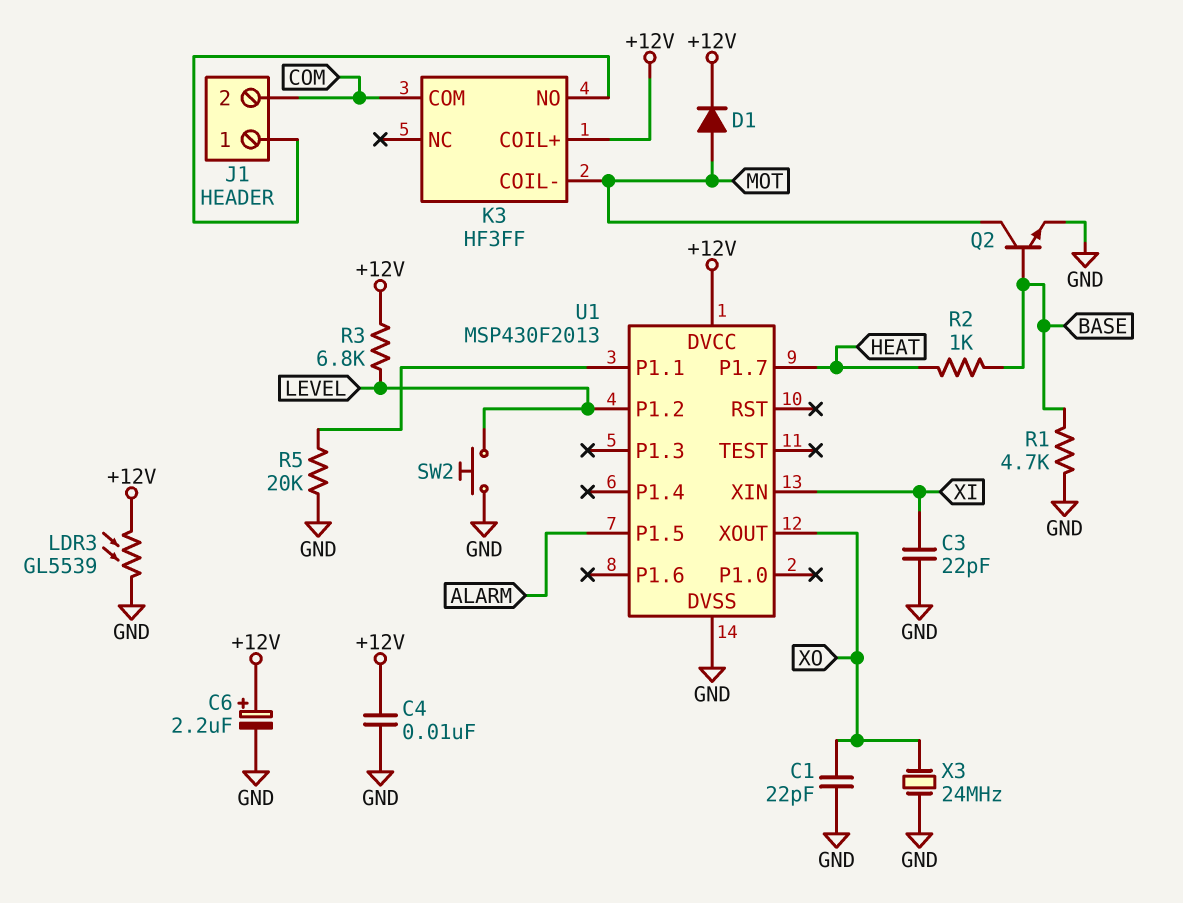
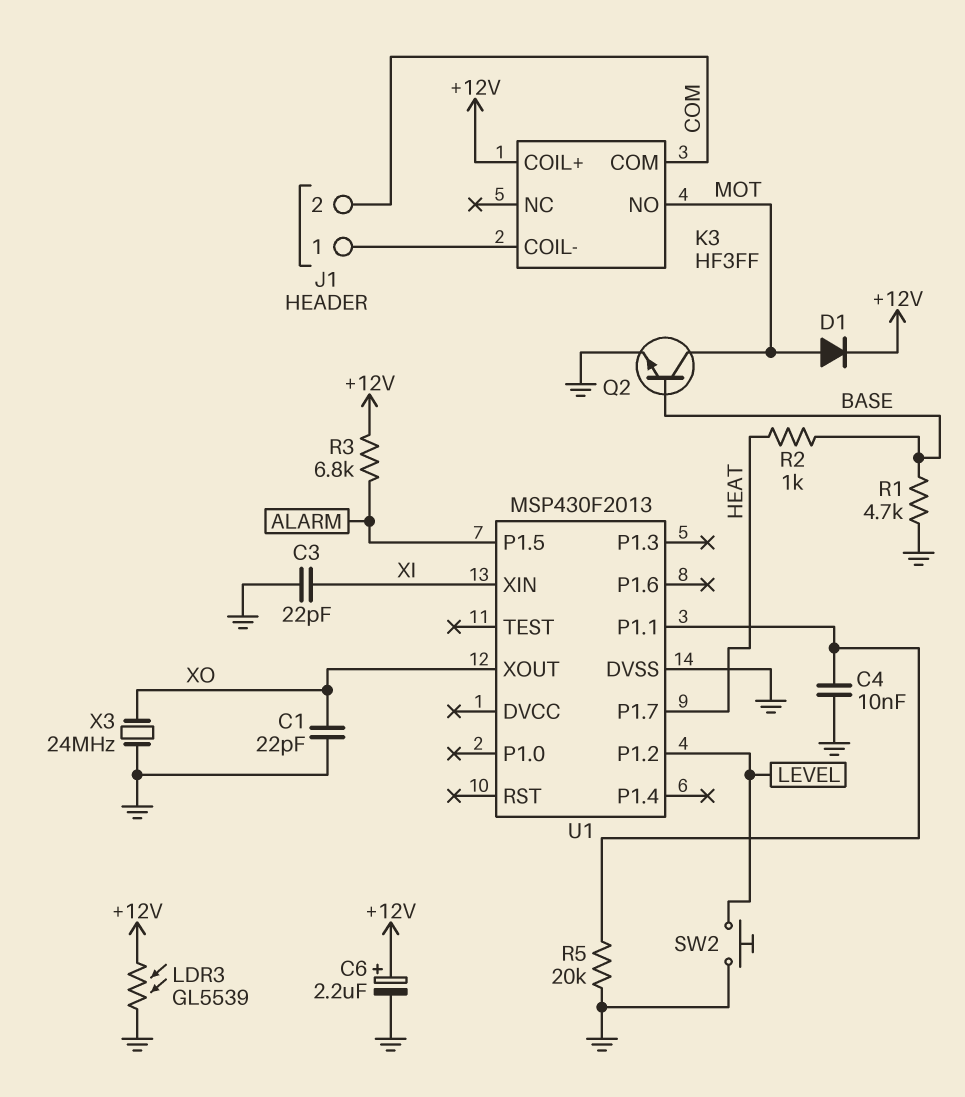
C4: 10nF (+12V, GND) -> 10nF (GND, U1/P1.1)
K3 pin COIL-: MOT -> J1/1
K3 pin NO: J1/1 -> MOT
R3: 6.8k (+12V, LEVEL) -> 6.8k (+12V, ALARM)
U1 pin DVCC: +12V -> none

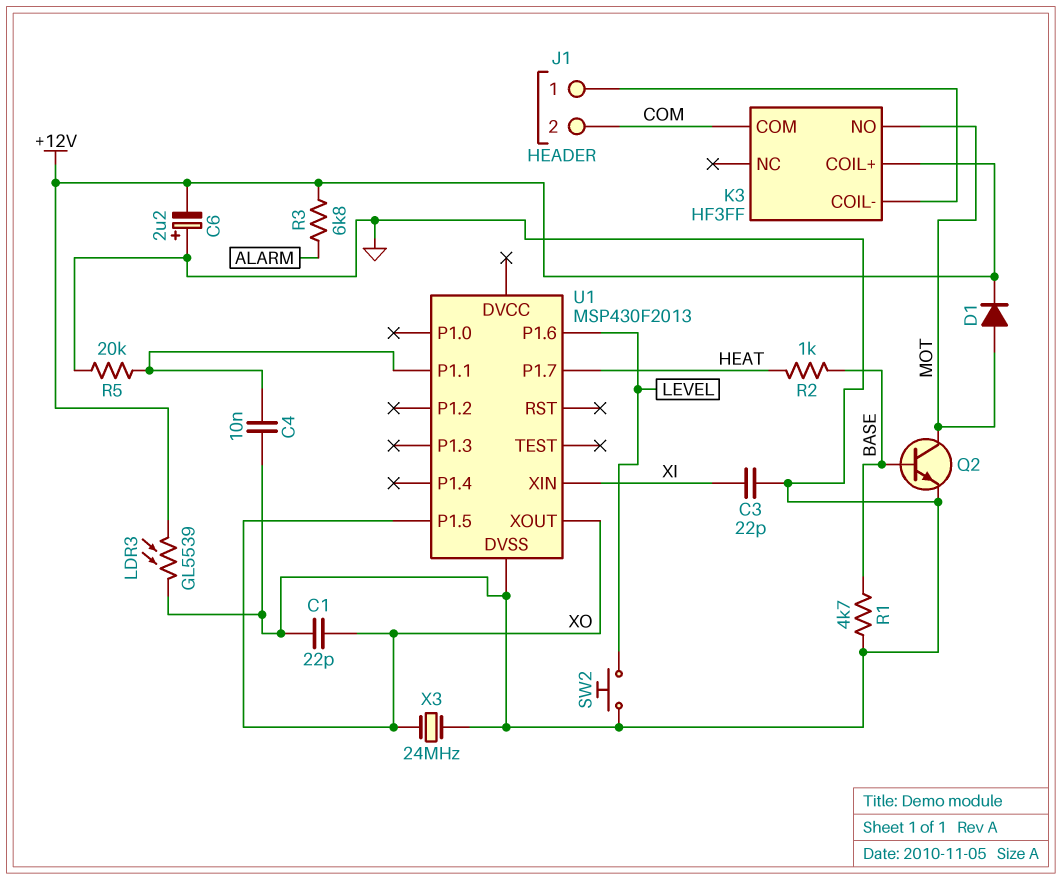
C6: 2.2uF (plus +12V, minus GND) -> 2.2uF (plus GND, minus +12V)
U1 pin P1.2: LEVEL -> none
U1 pin P1.5: ALARM -> XO
U1 pin P1.6: none -> LEVEL

